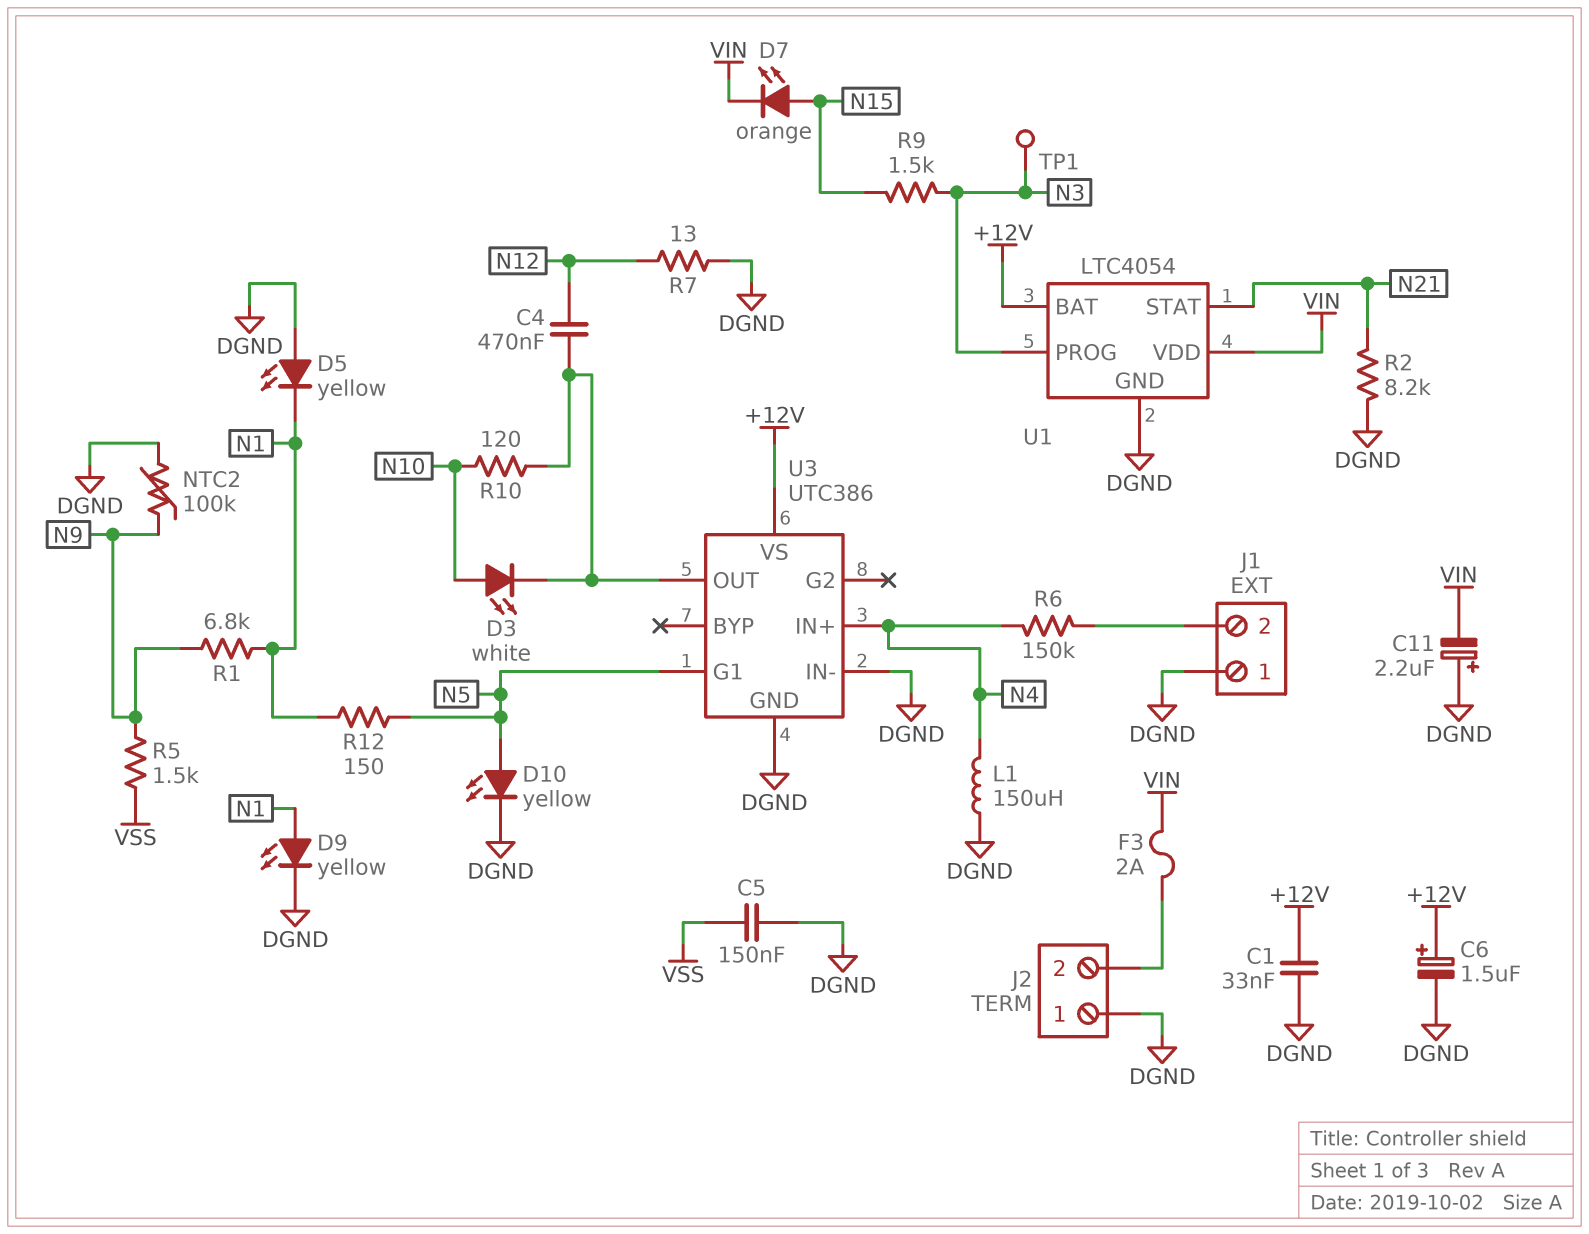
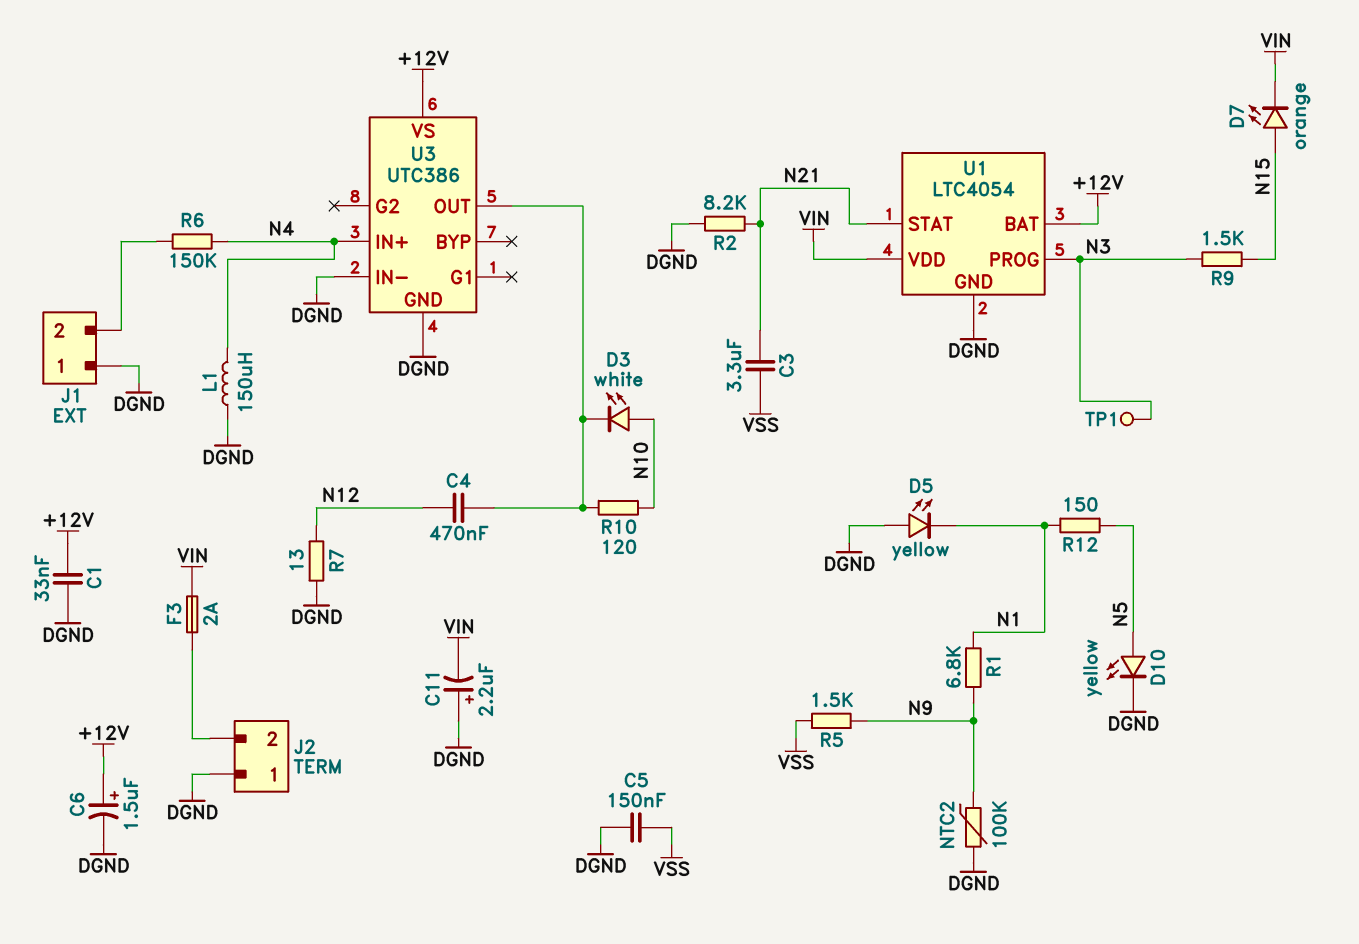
C3: none -> 3.3uF (N21, VSS)
D9: LED yellow (A N1, K DGND) -> none
U3 pin G1: N5 -> none

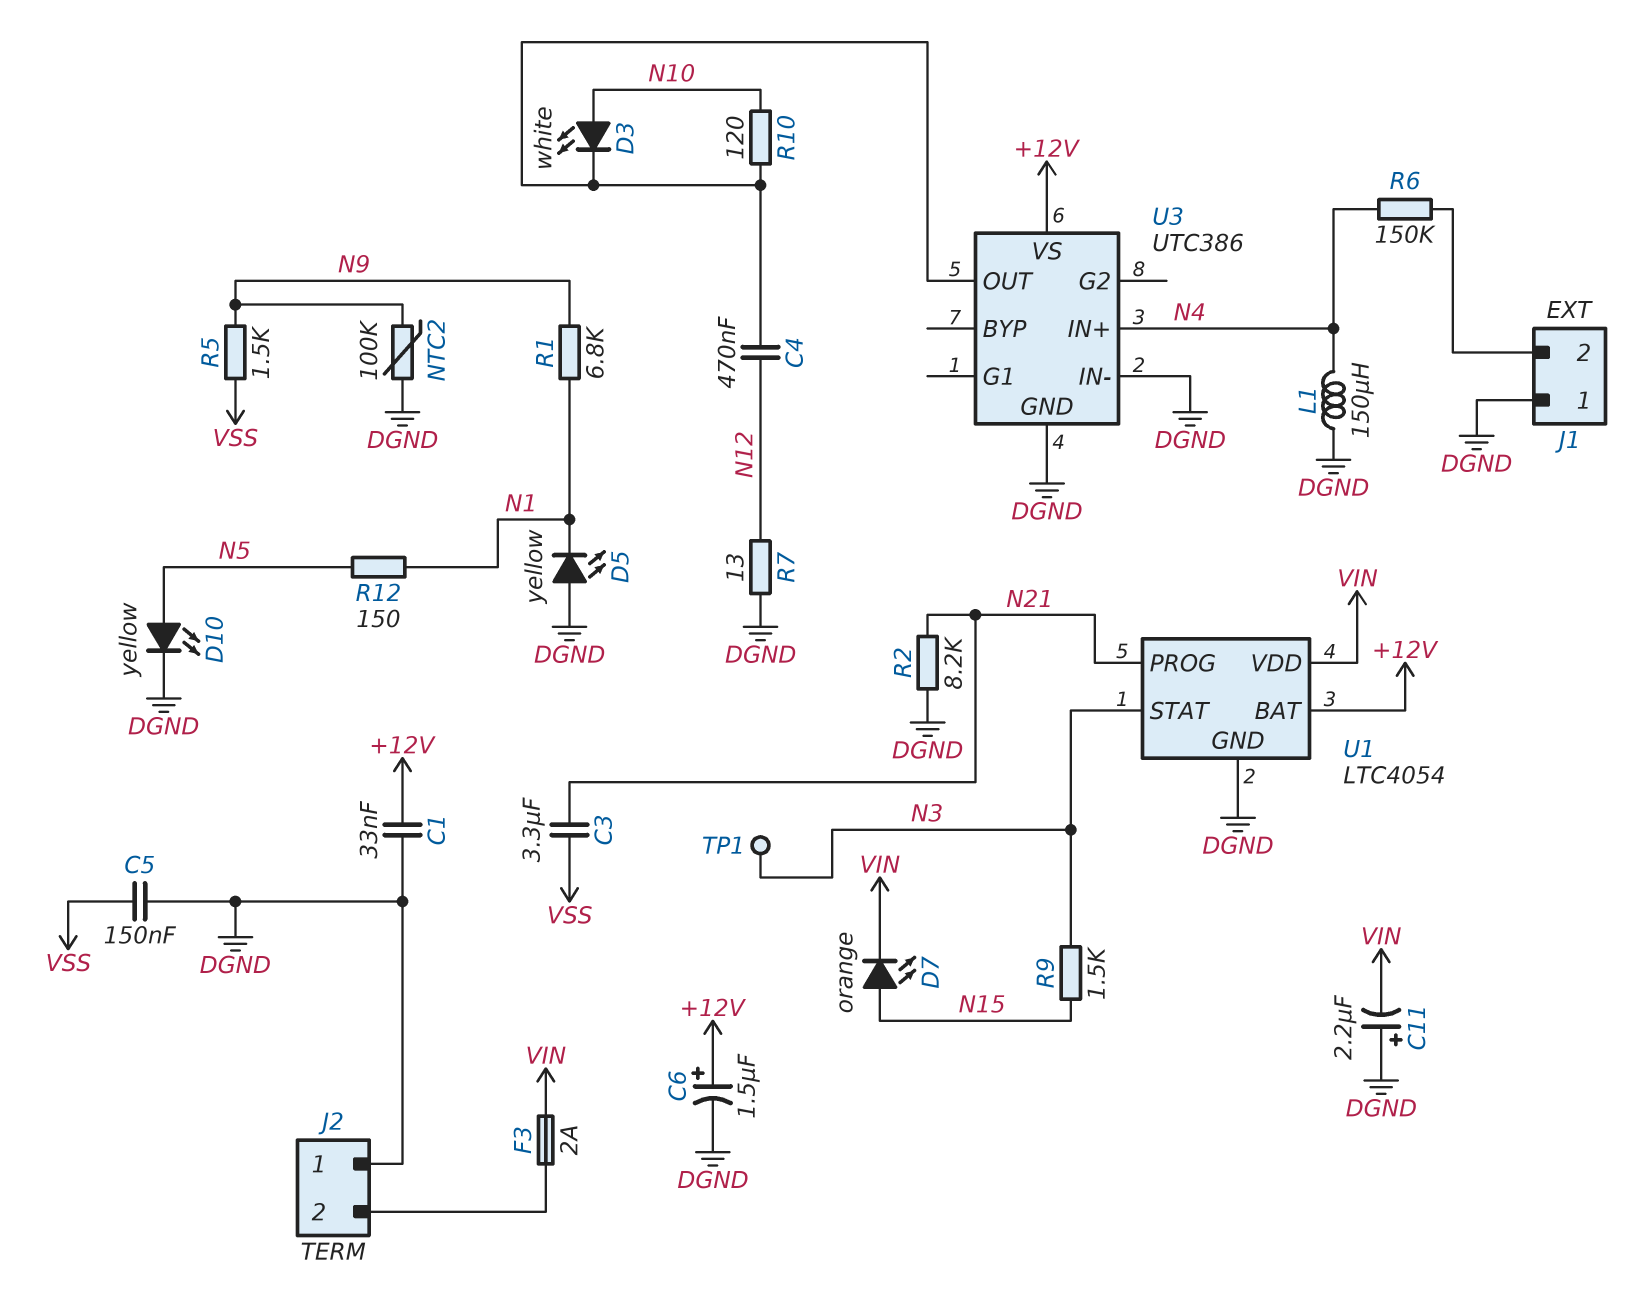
U1 pin PROG: N3 -> N21
U1 pin STAT: N21 -> N3

